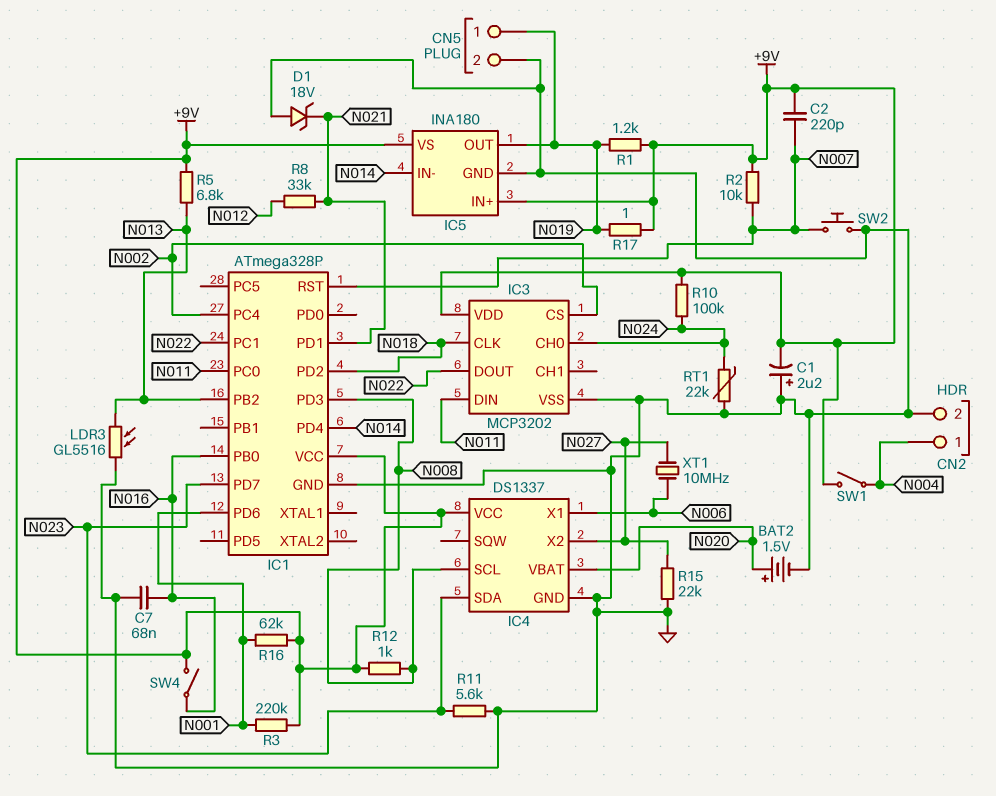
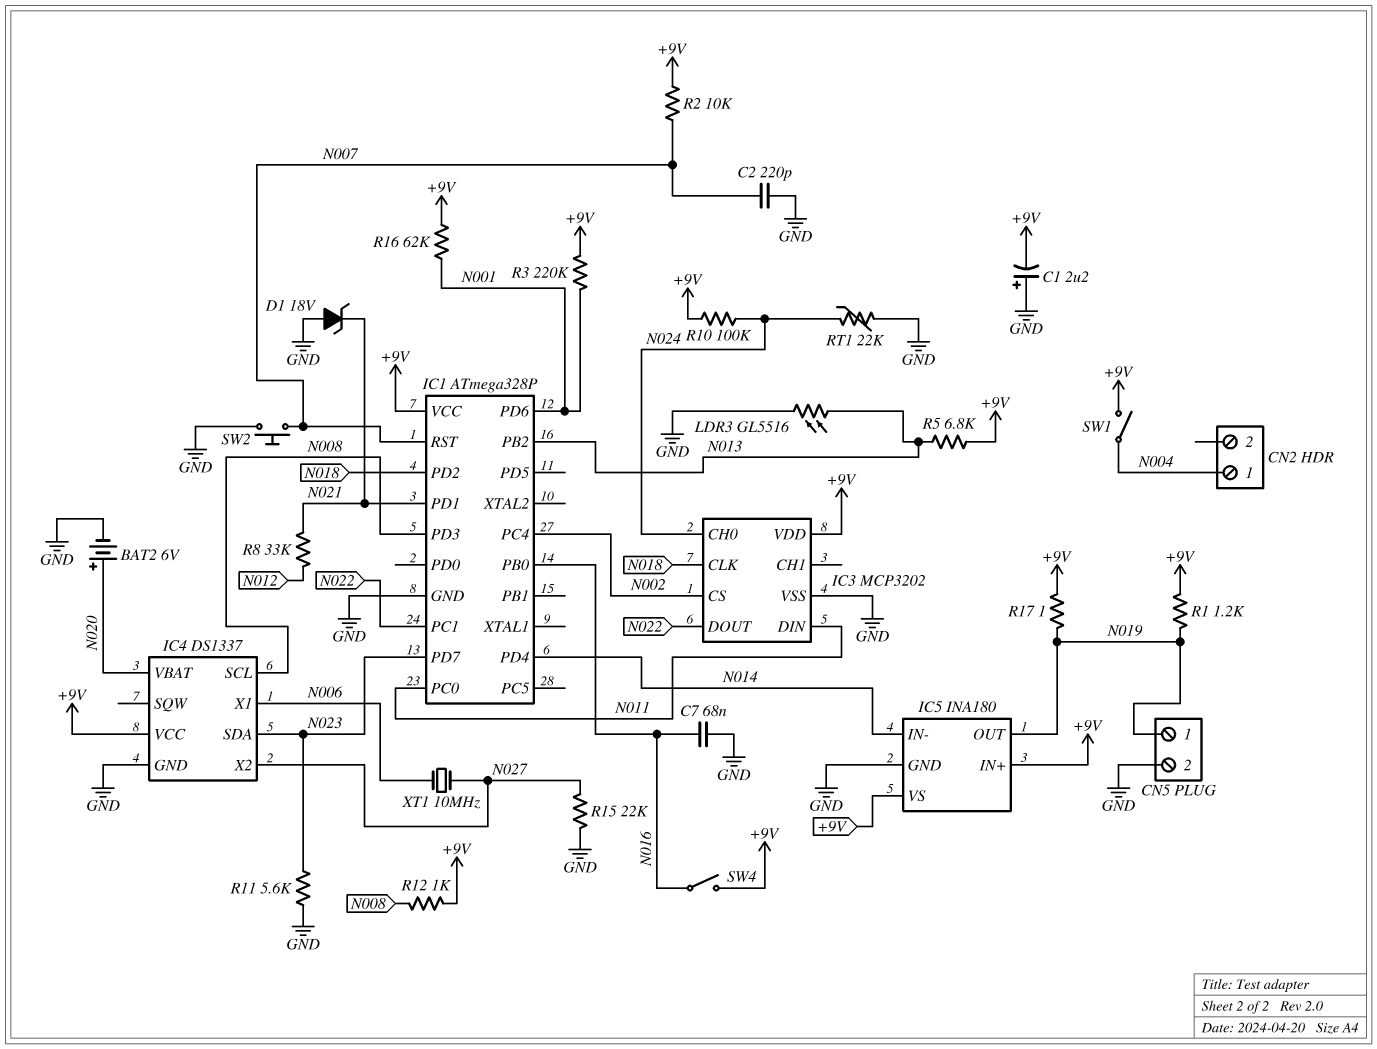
BAT2: 1.5V (plus N020, minus GND) -> 6V (plus N020, minus GND)
C2: 220pF (+9V, N007) -> 220pF (GND, N007)
CN2 pin 2: GND -> none

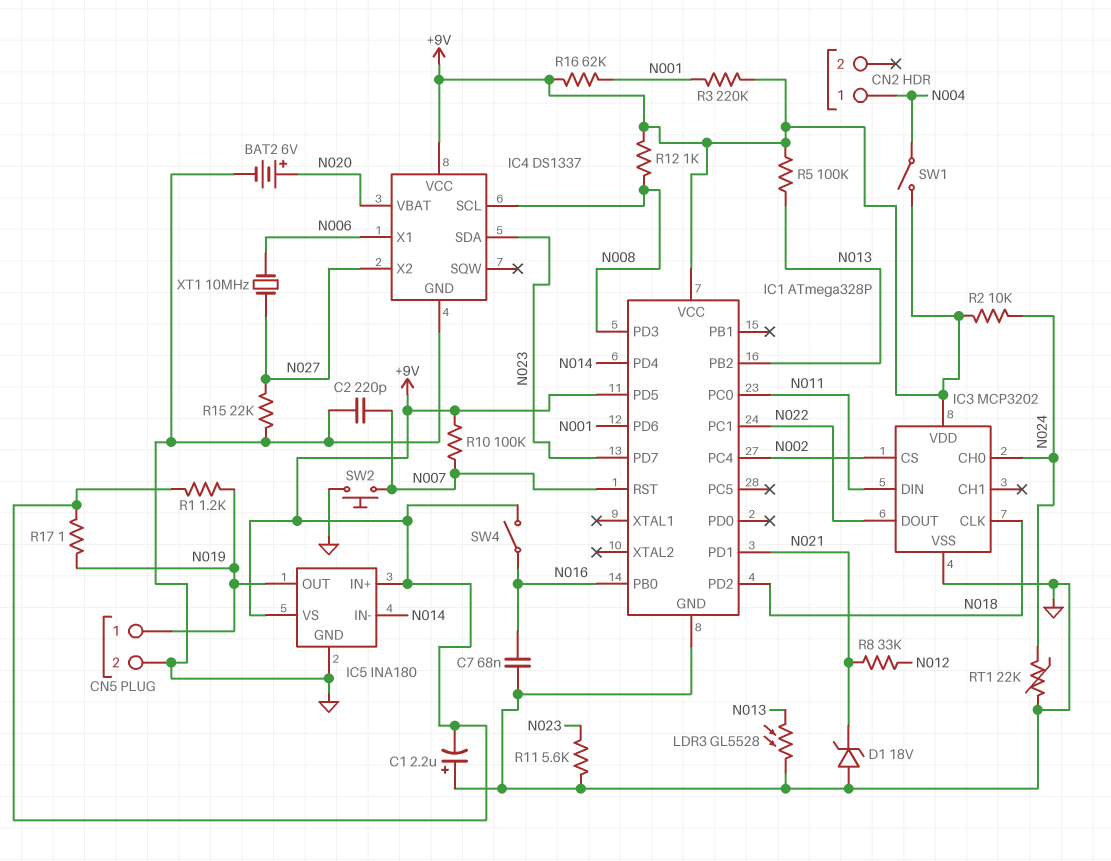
IC1 pin PD5: none -> +9V
LDR3: GL5516 (GND, N013) -> GL5528 (GND, N013)
R2: 10k (+9V, N007) -> 10k (+9V, N024)
R5: 6.8k (+9V, N013) -> 100k (+9V, N013)
R10: 100k (+9V, N024) -> 100k (+9V, N007)

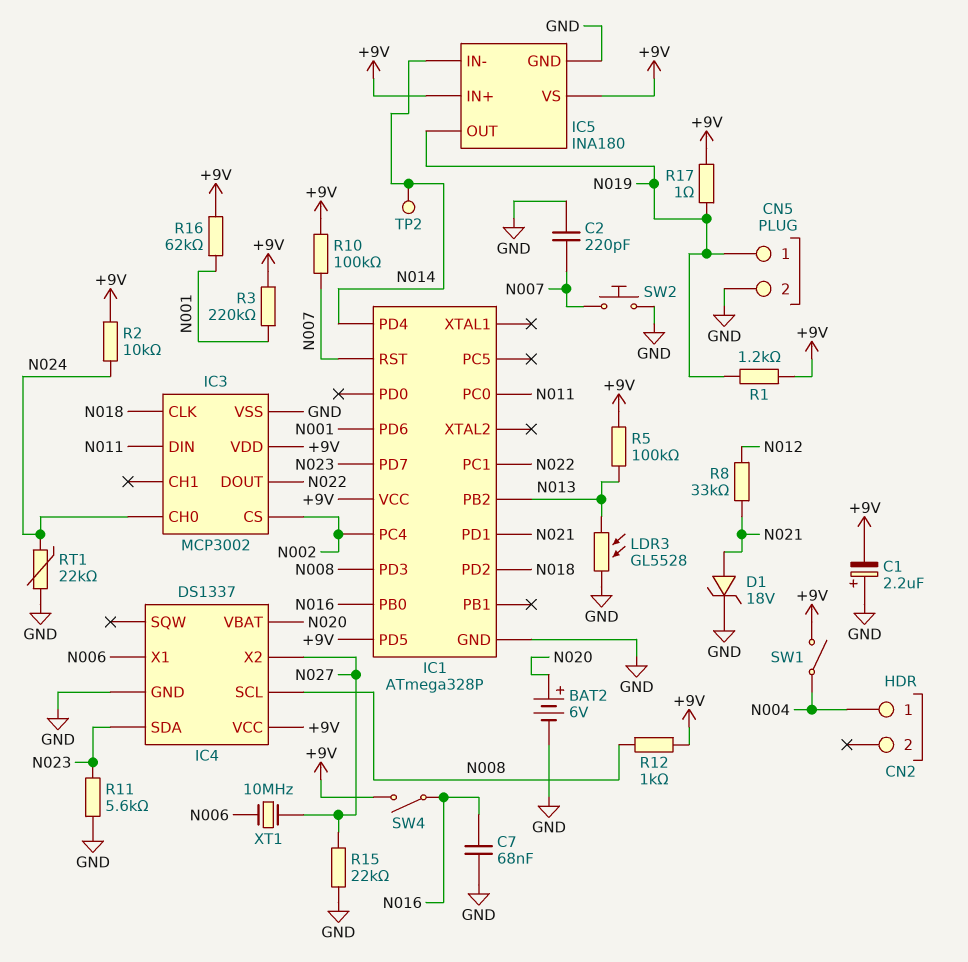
D1: zener 18V (A GND, K N021) -> zener 18V (A N021, K GND)
IC3: MCP3202 -> MCP3002
TP2: none -> test point (N014)

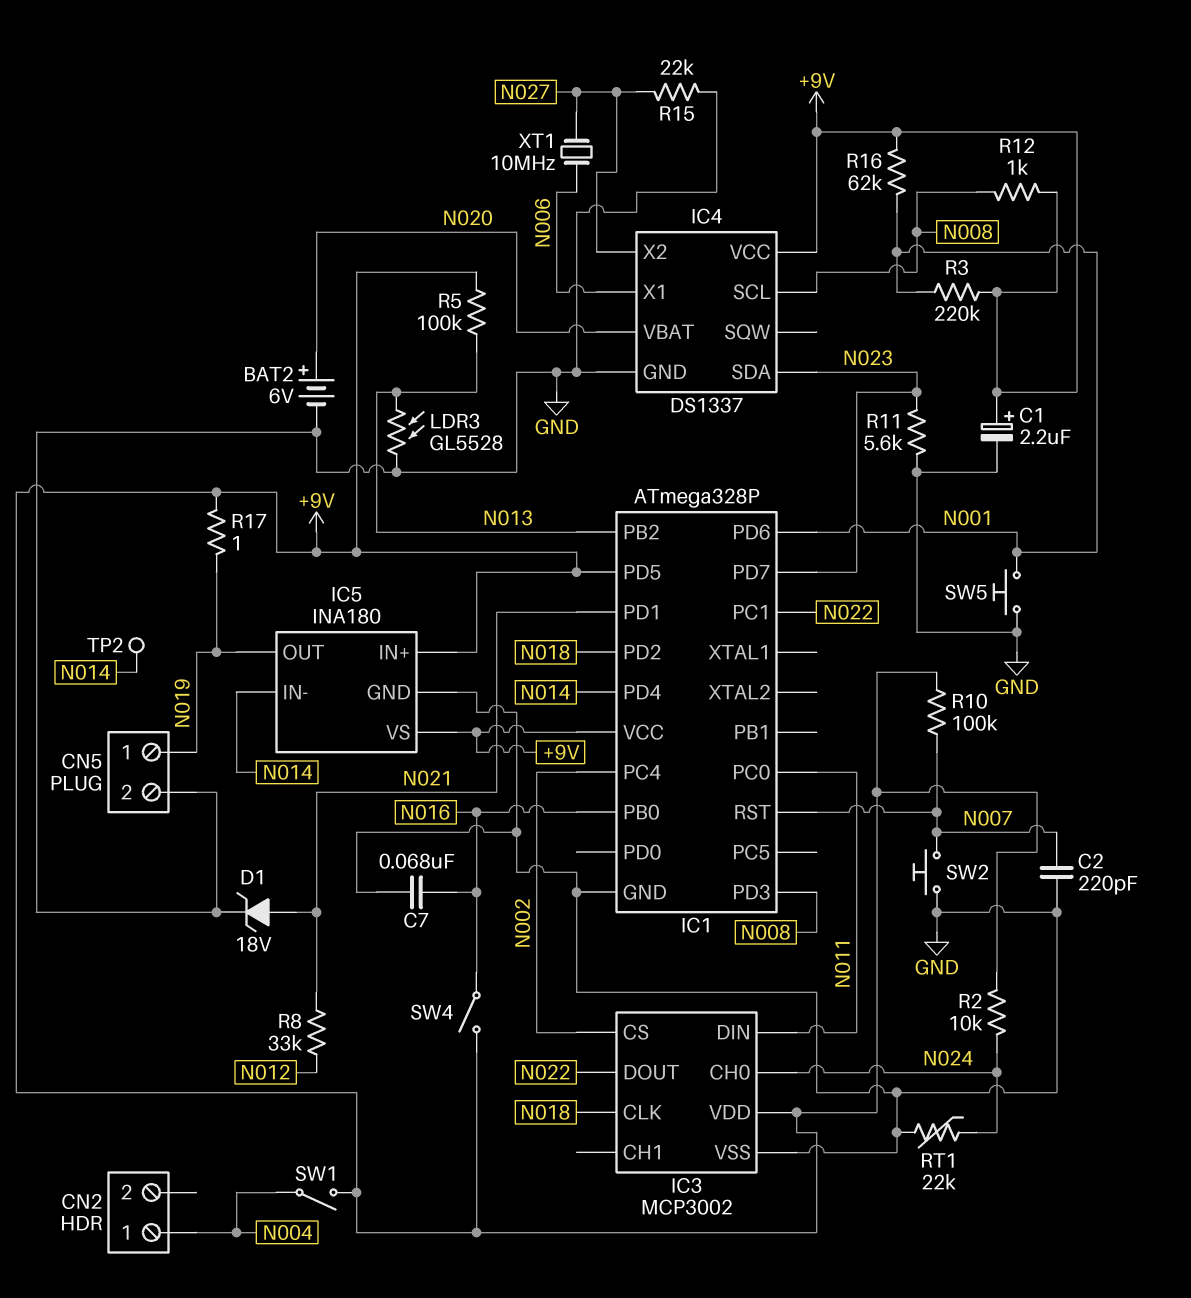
C1: 2.2uF (plus GND, minus +9V) -> 2.2uF (plus +9V, minus GND)
R1: 1.2k (+9V, N019) -> none
SW5: none -> button (GND, N001)

